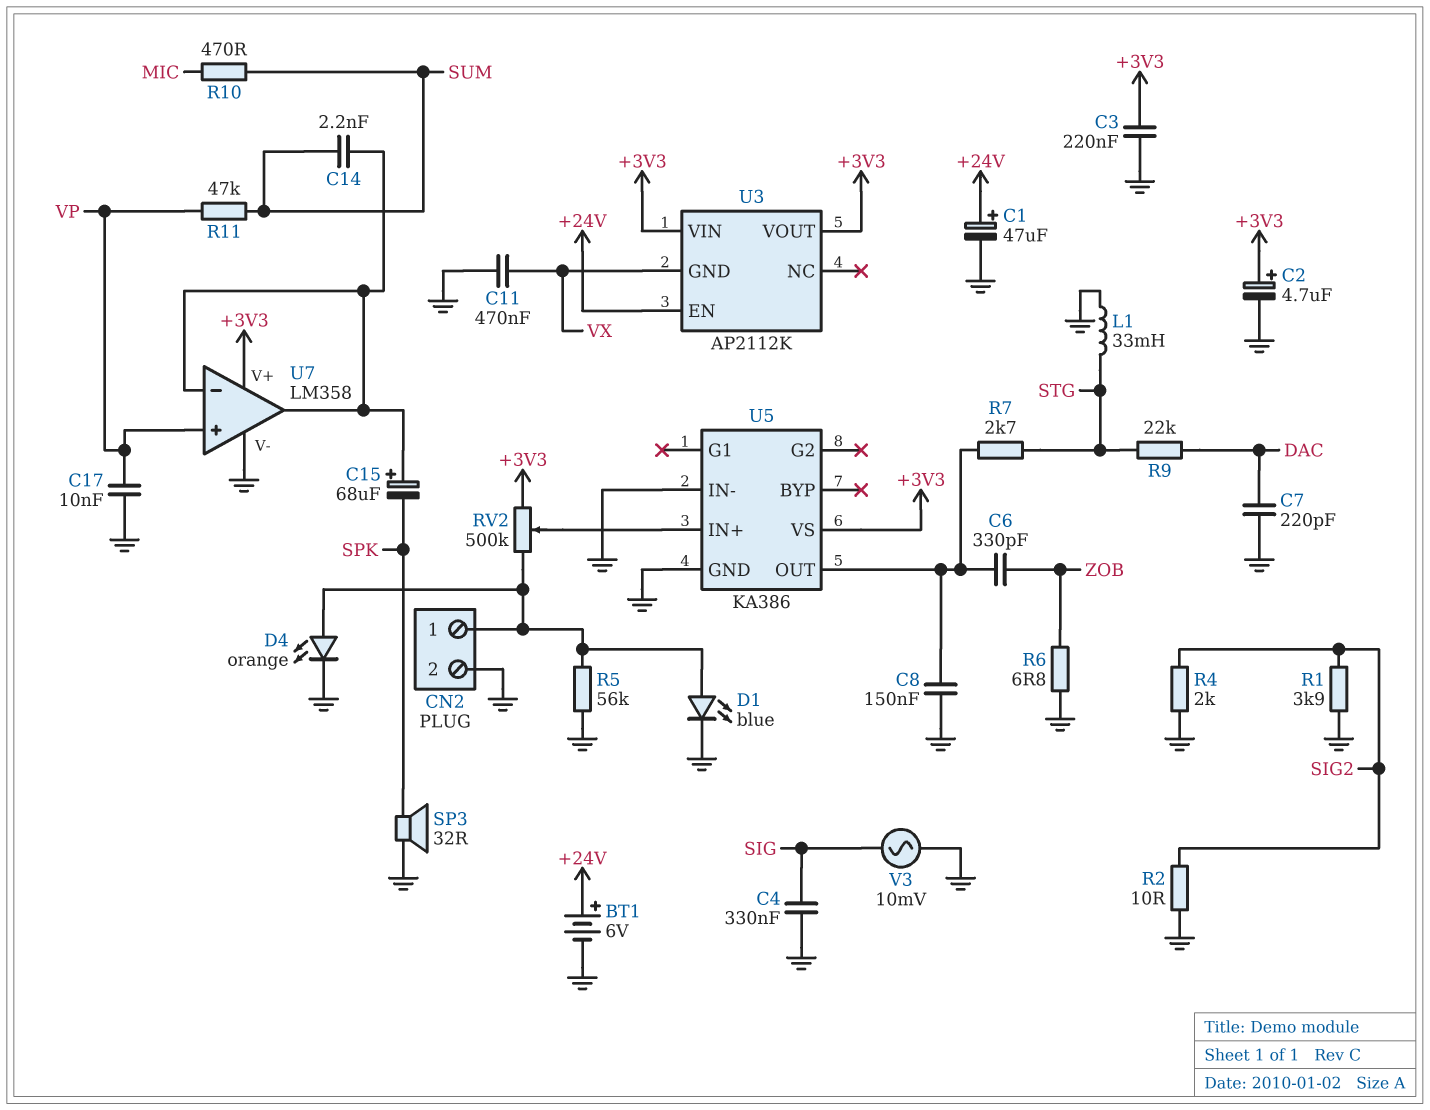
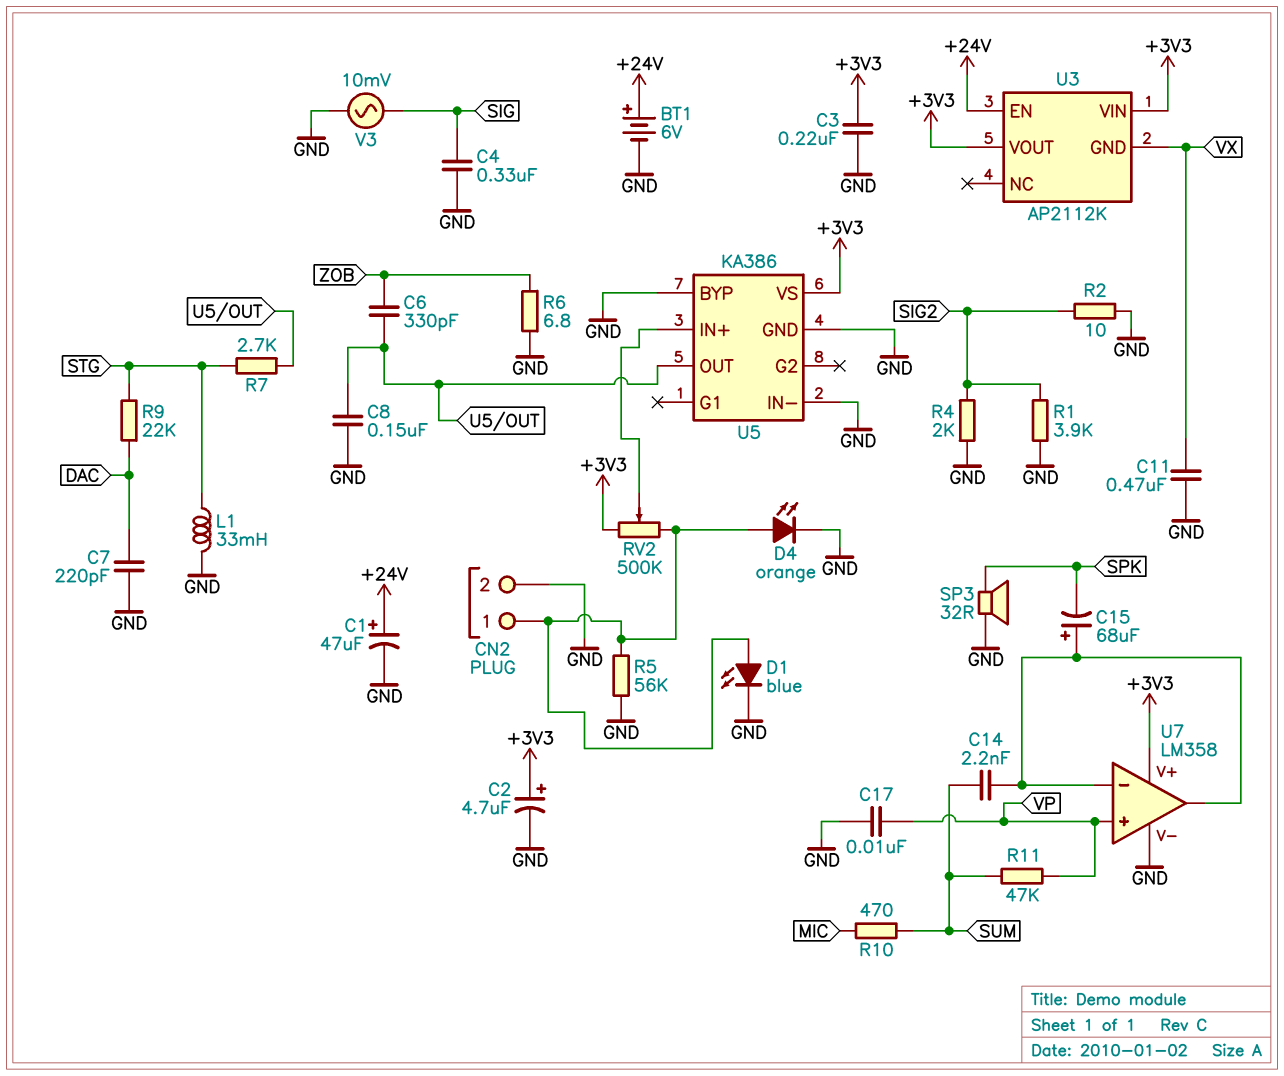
U5 pin BYP: none -> GND

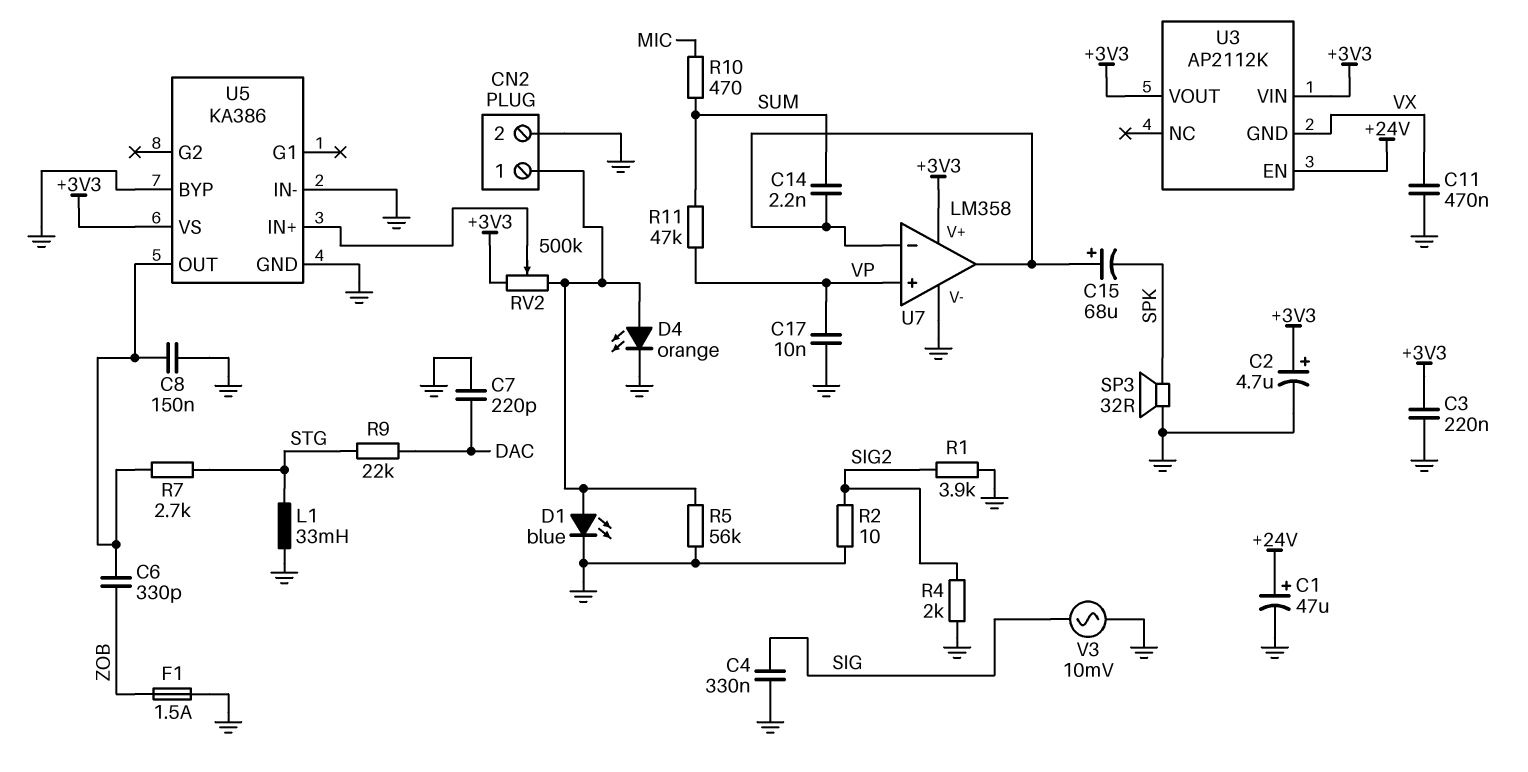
BT1: 6V (plus +24V, minus GND) -> none
F1: none -> 1.5A (GND, ZOB)
R6: 6.8 (GND, ZOB) -> none

